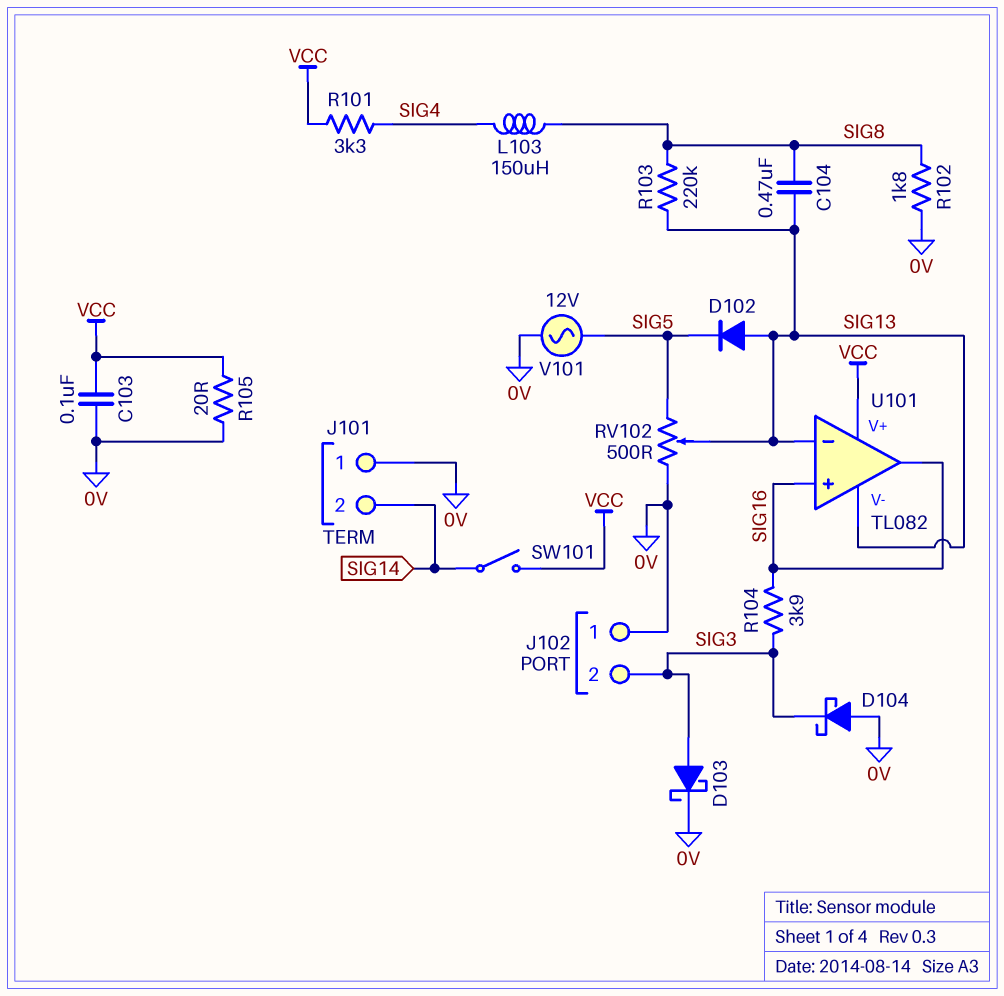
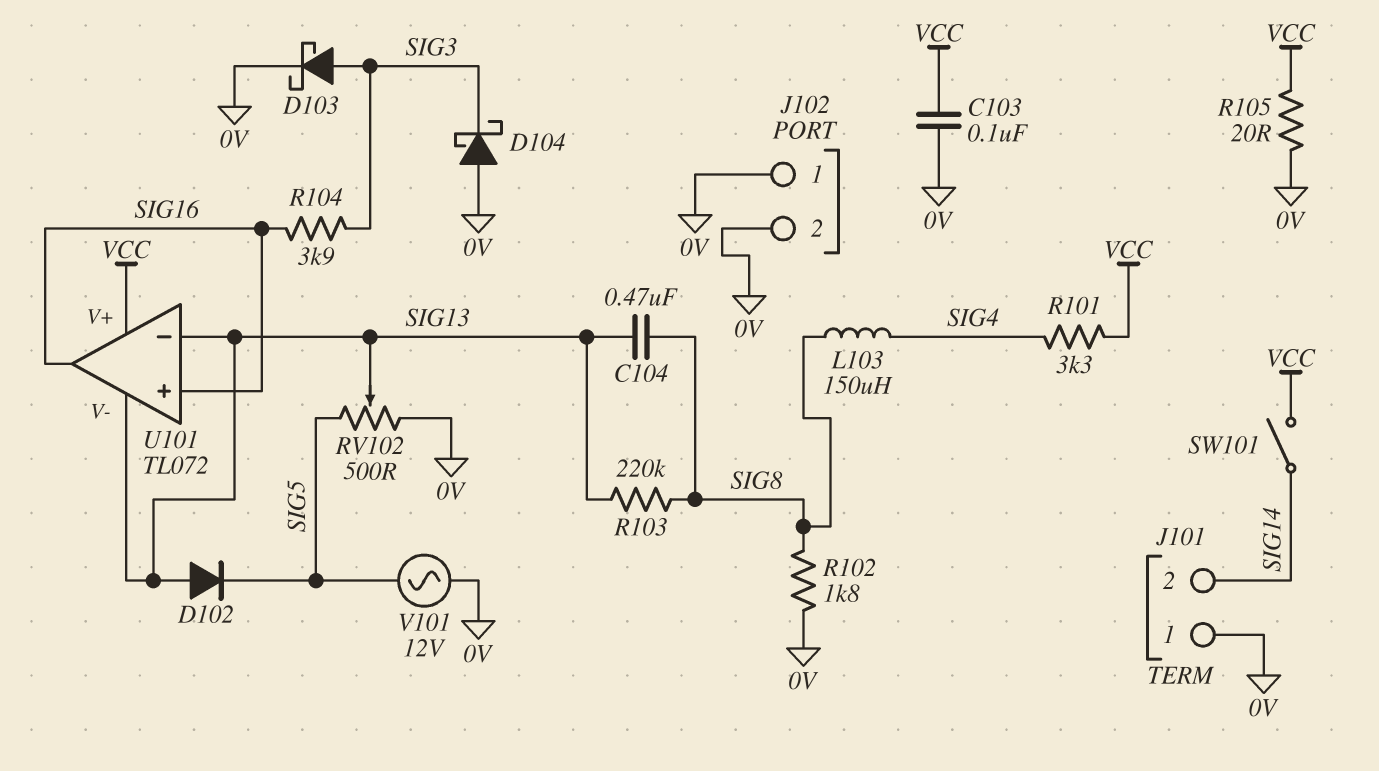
J102 pin 2: SIG3 -> 0V
U101: TL082 -> TL072

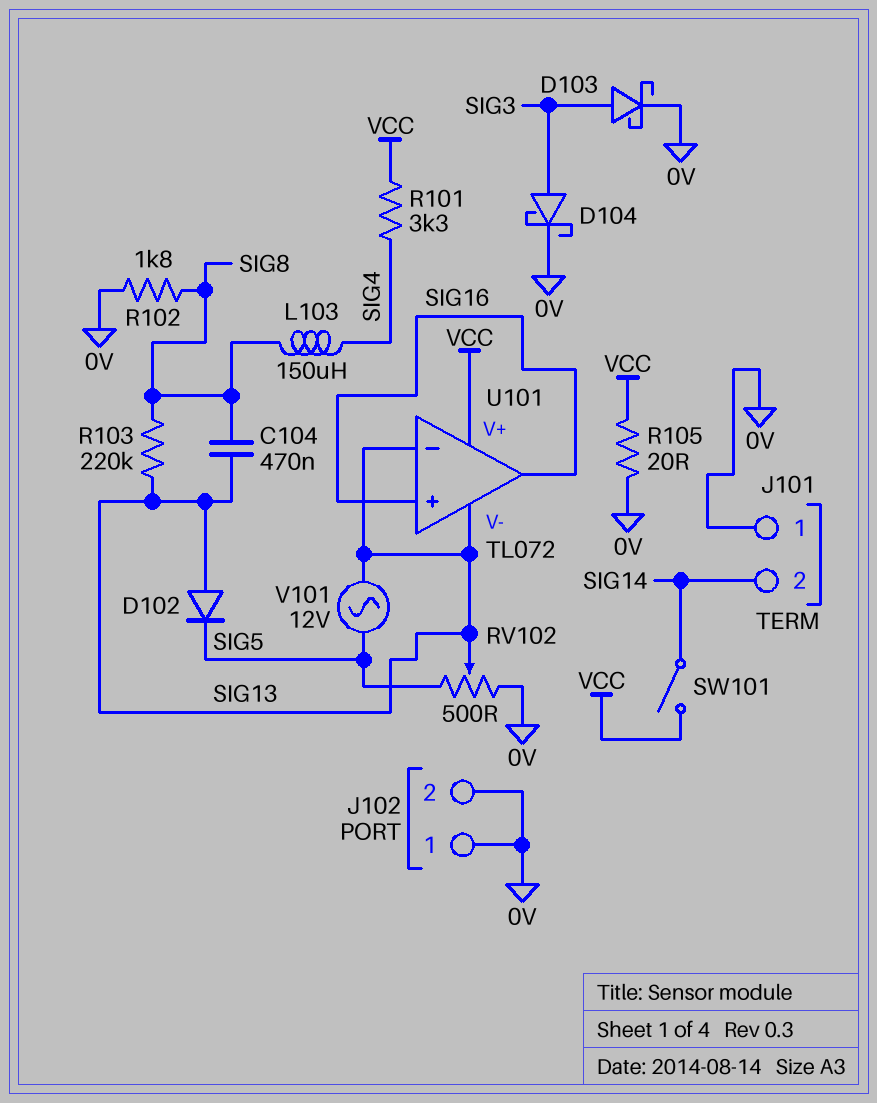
C103: 100nF (0V, VCC) -> none
D104: schottky (A 0V, K SIG3) -> schottky (A SIG3, K 0V)
R104: 3.9k (SIG3, SIG16) -> none
V101: AC 12V (0V, SIG5) -> AC 12V (SIG5, SIG13)

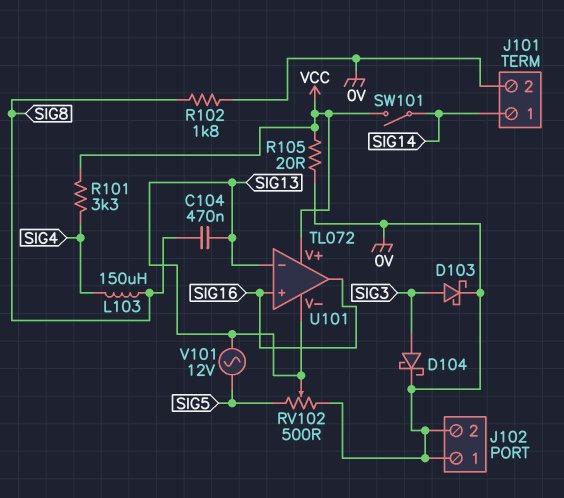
D102: diode (A SIG13, K SIG5) -> none
J101 pin 1: 0V -> SIG14
J101 pin 2: SIG14 -> 0V
R103: 220k (SIG8, SIG13) -> none

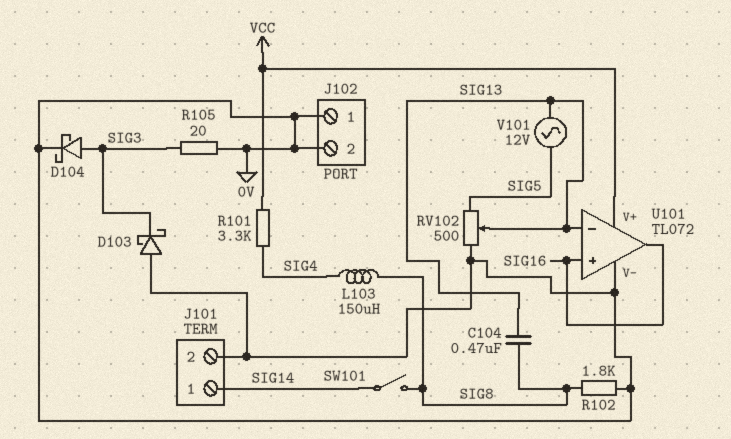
D103: schottky (A SIG3, K 0V) -> schottky (A 0V, K SIG3)
R105: 20 (0V, VCC) -> 20 (0V, SIG3)
SW101: switch (SIG14, VCC) -> switch (SIG8, SIG14)
U101 pin V-: SIG13 -> 0V

